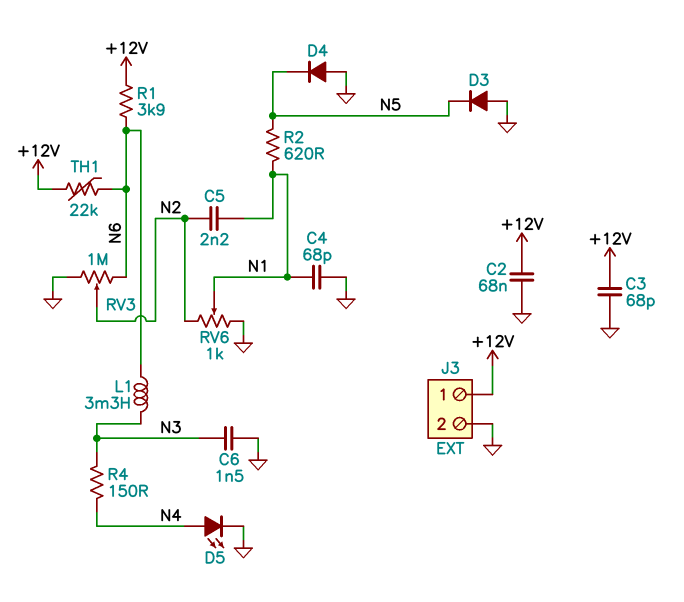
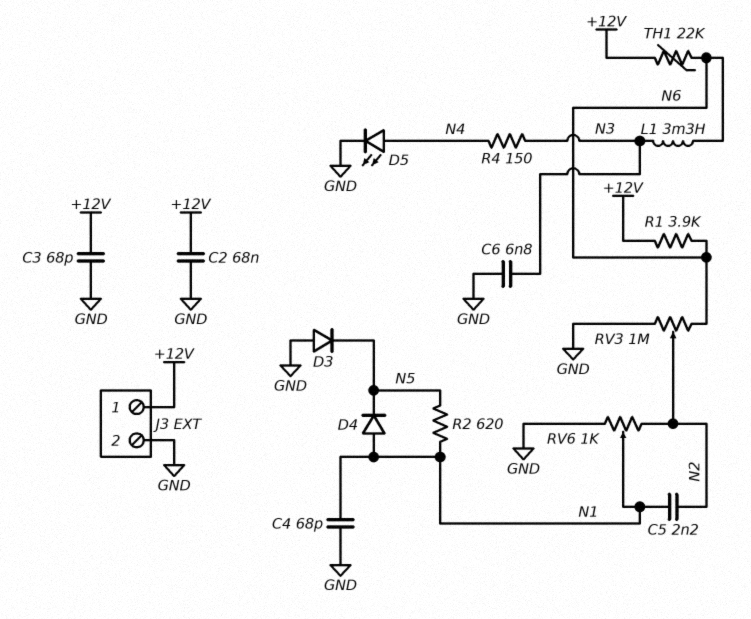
C6: 1.5nF (GND, N3) -> 6.8nF (GND, N3)
D4: diode (A GND, K N5) -> diode (A N1, K N5)

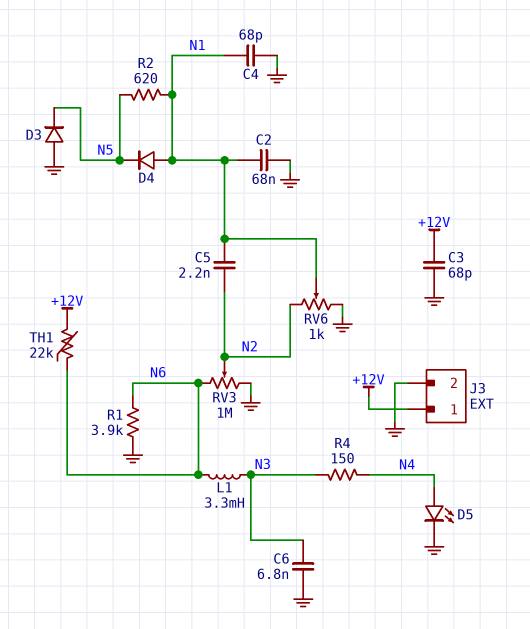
C2: 68nF (+12V, GND) -> 68nF (GND, N1)
R1: 3.9k (+12V, N6) -> 3.9k (GND, N6)

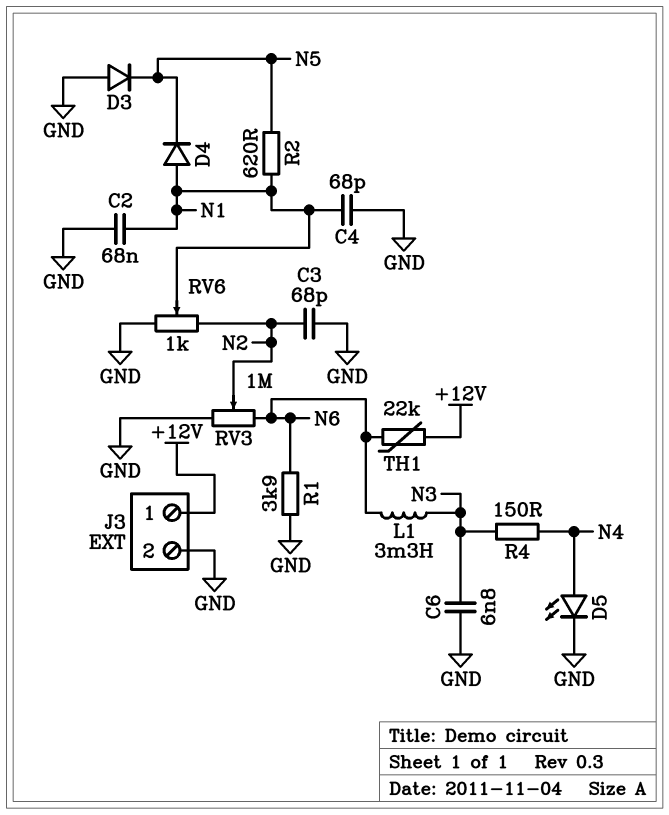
C3: 68pF (+12V, GND) -> 68pF (GND, N2)
C5: 2.2nF (N1, N2) -> none

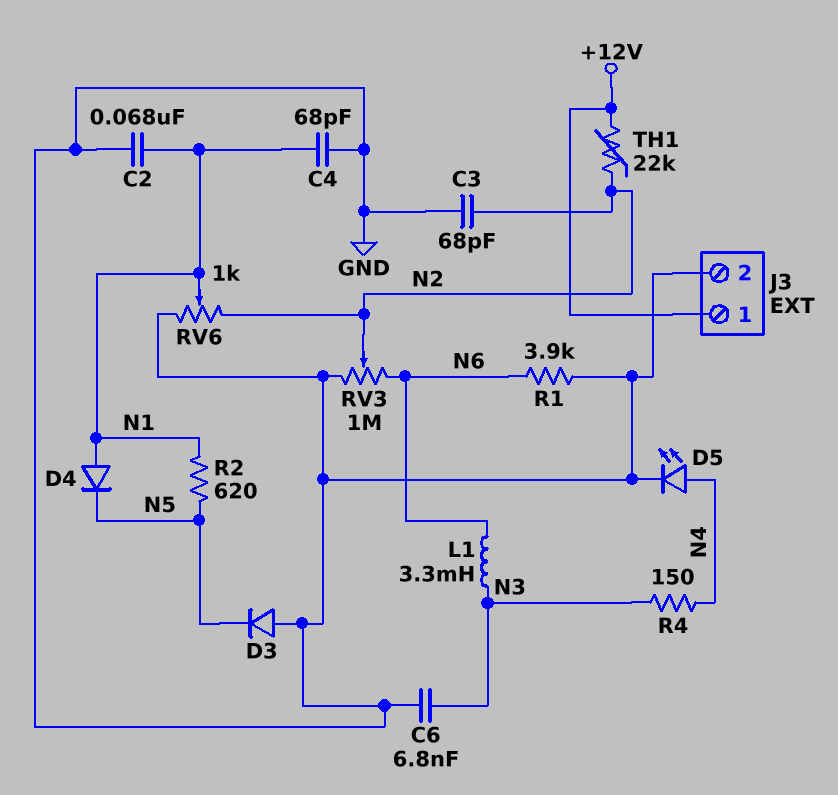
TH1: 22k (+12V, N6) -> 22k (+12V, N2)

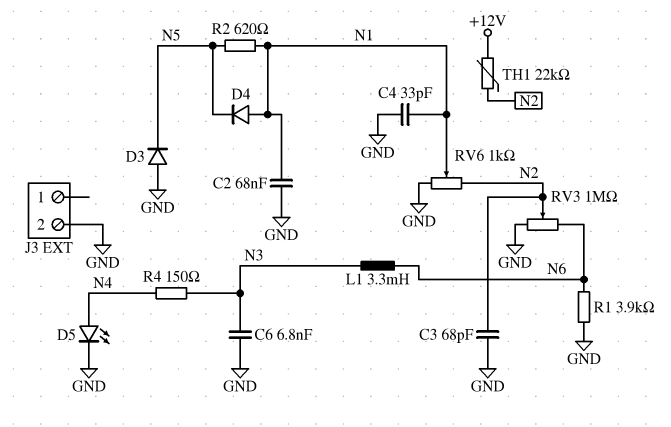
C4: 68pF (GND, N1) -> 33pF (GND, N1)
J3 pin 1: +12V -> none

